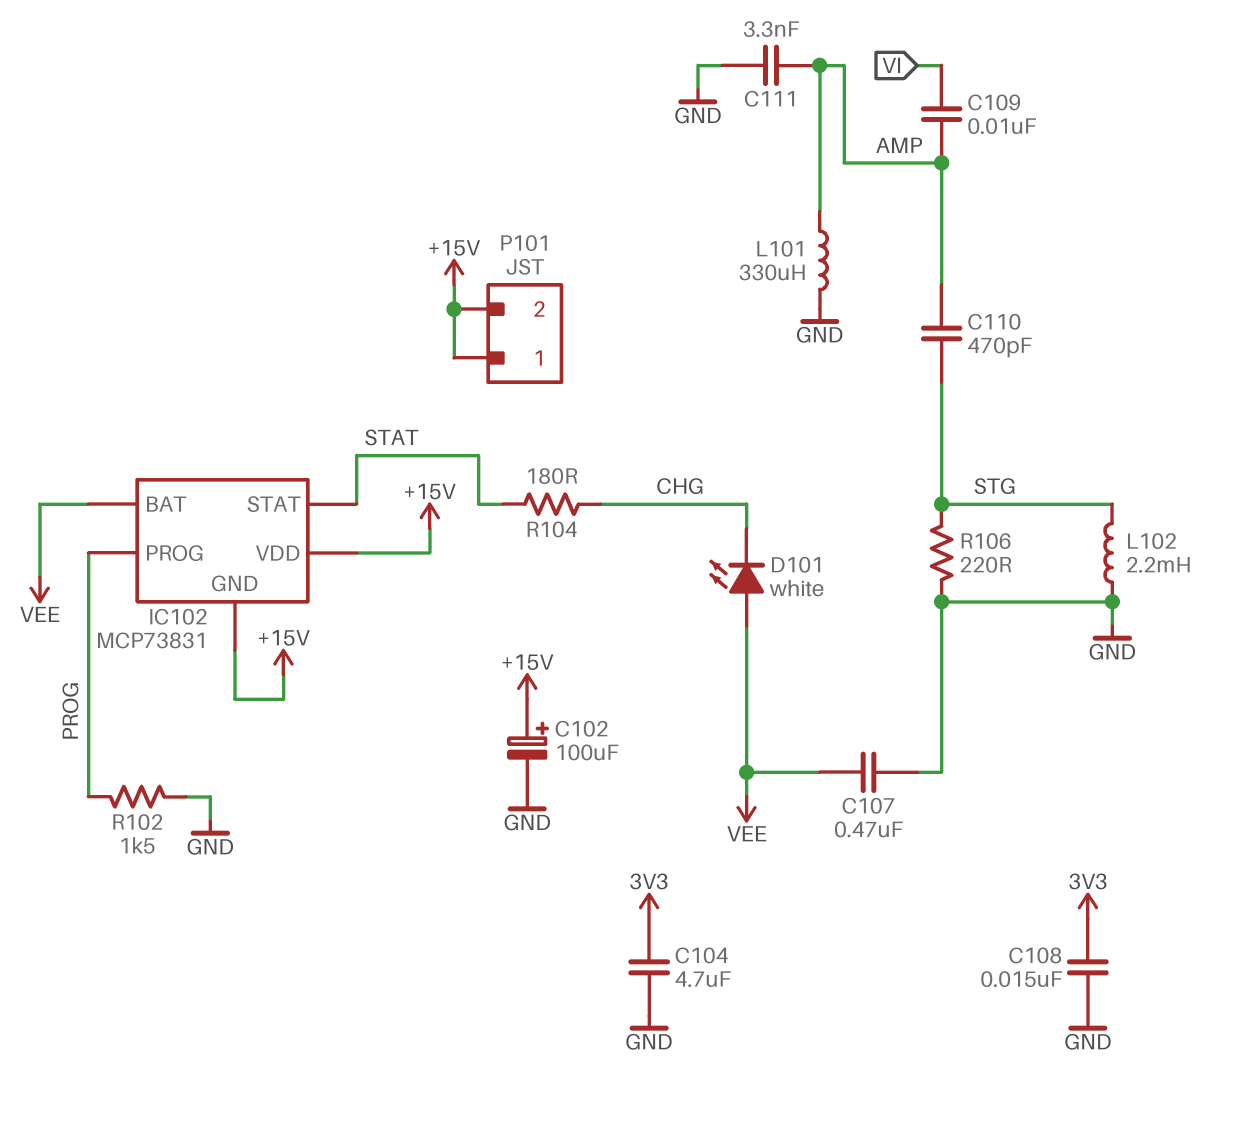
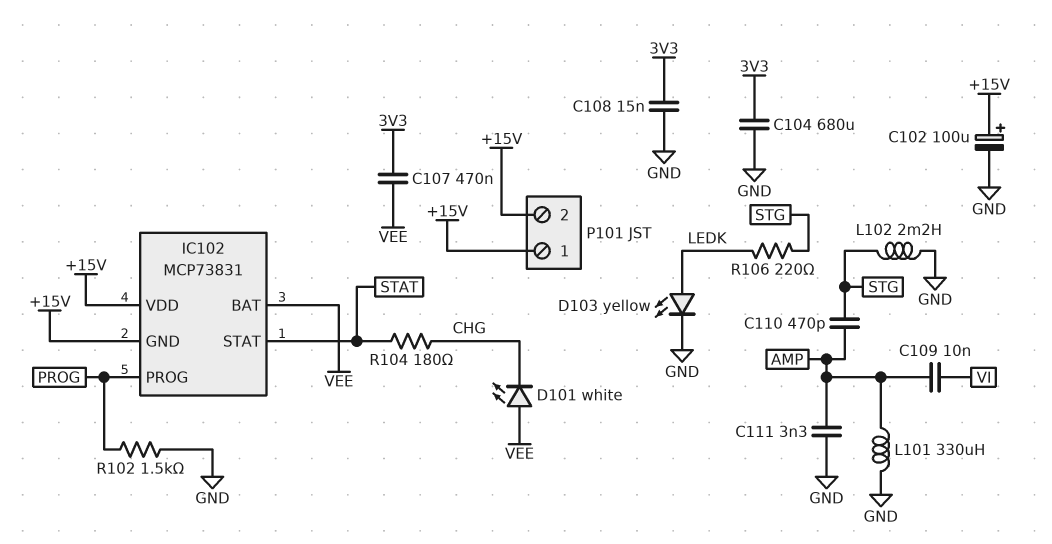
C104: 4.7uF (3V3, GND) -> 680uF (3V3, GND)
C107: 470nF (GND, VEE) -> 470nF (3V3, VEE)
D103: none -> LED yellow (A LEDK, K GND)
R106: 220 (GND, STG) -> 220 (LEDK, STG)

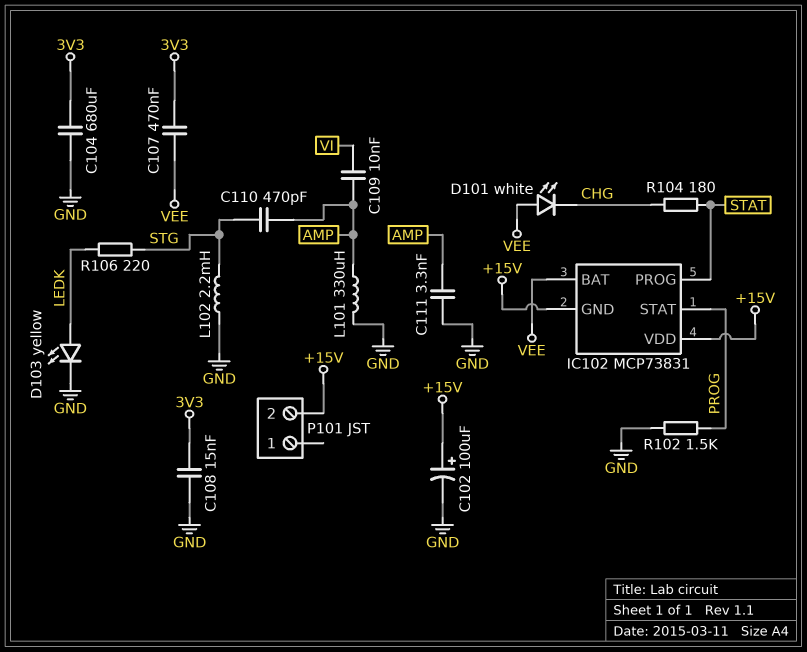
IC102 pin PROG: PROG -> STAT
IC102 pin STAT: STAT -> PROG
P101 pin 1: +15V -> none

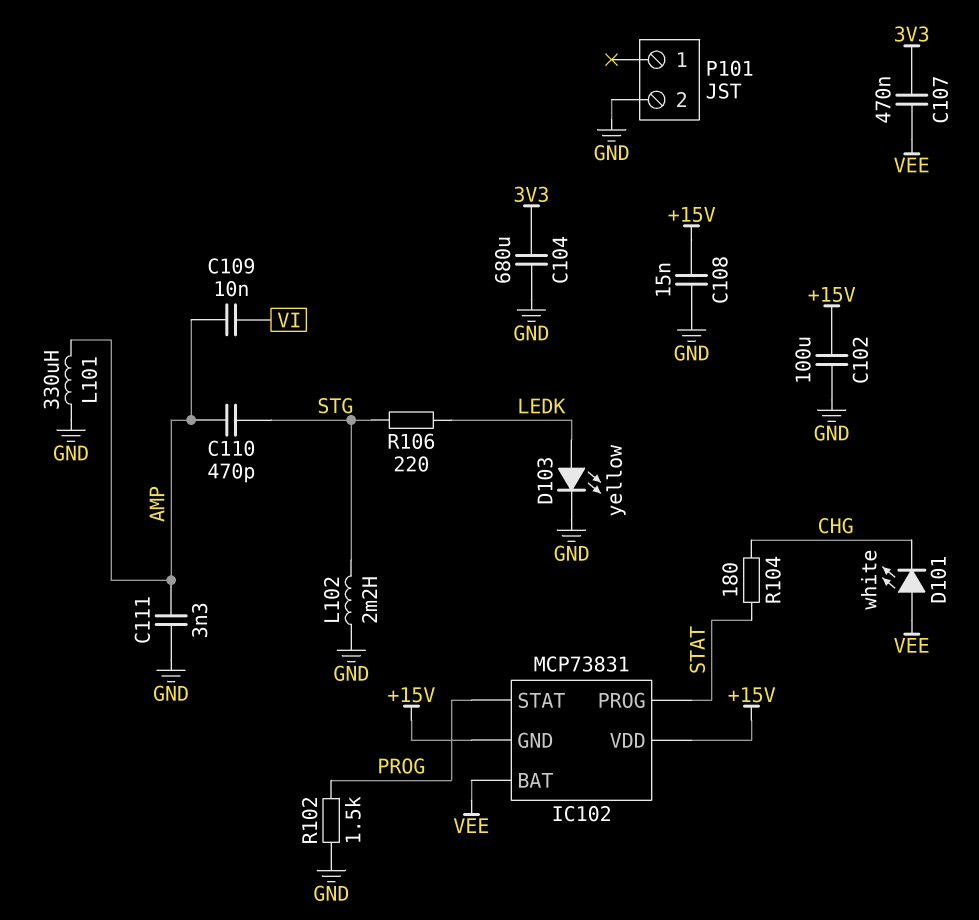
C102: 100uF (plus +15V, minus GND) -> 100uF (+15V, GND)
C108: 15nF (3V3, GND) -> 15nF (+15V, GND)
P101 pin 2: +15V -> GND

